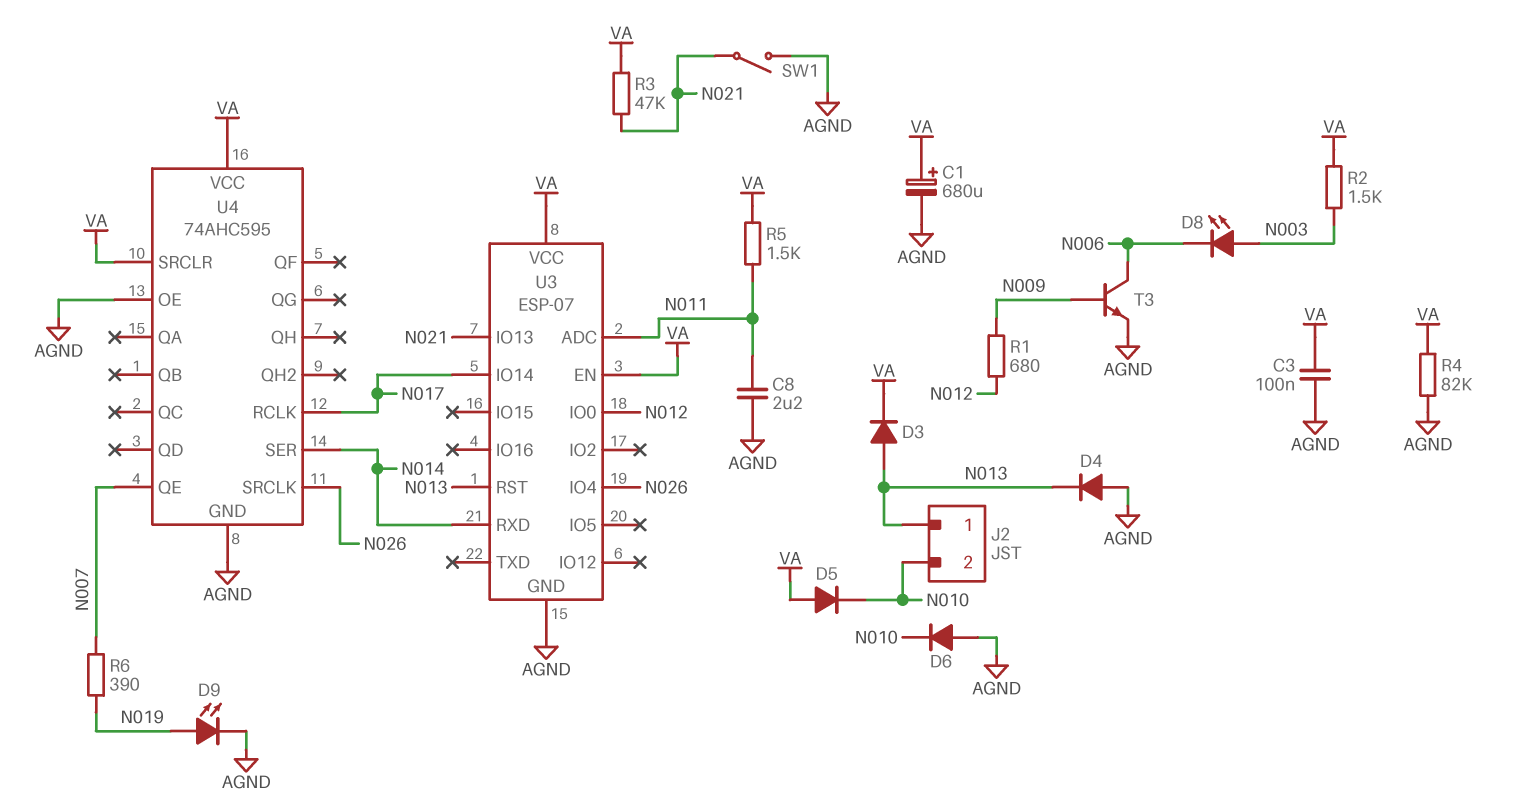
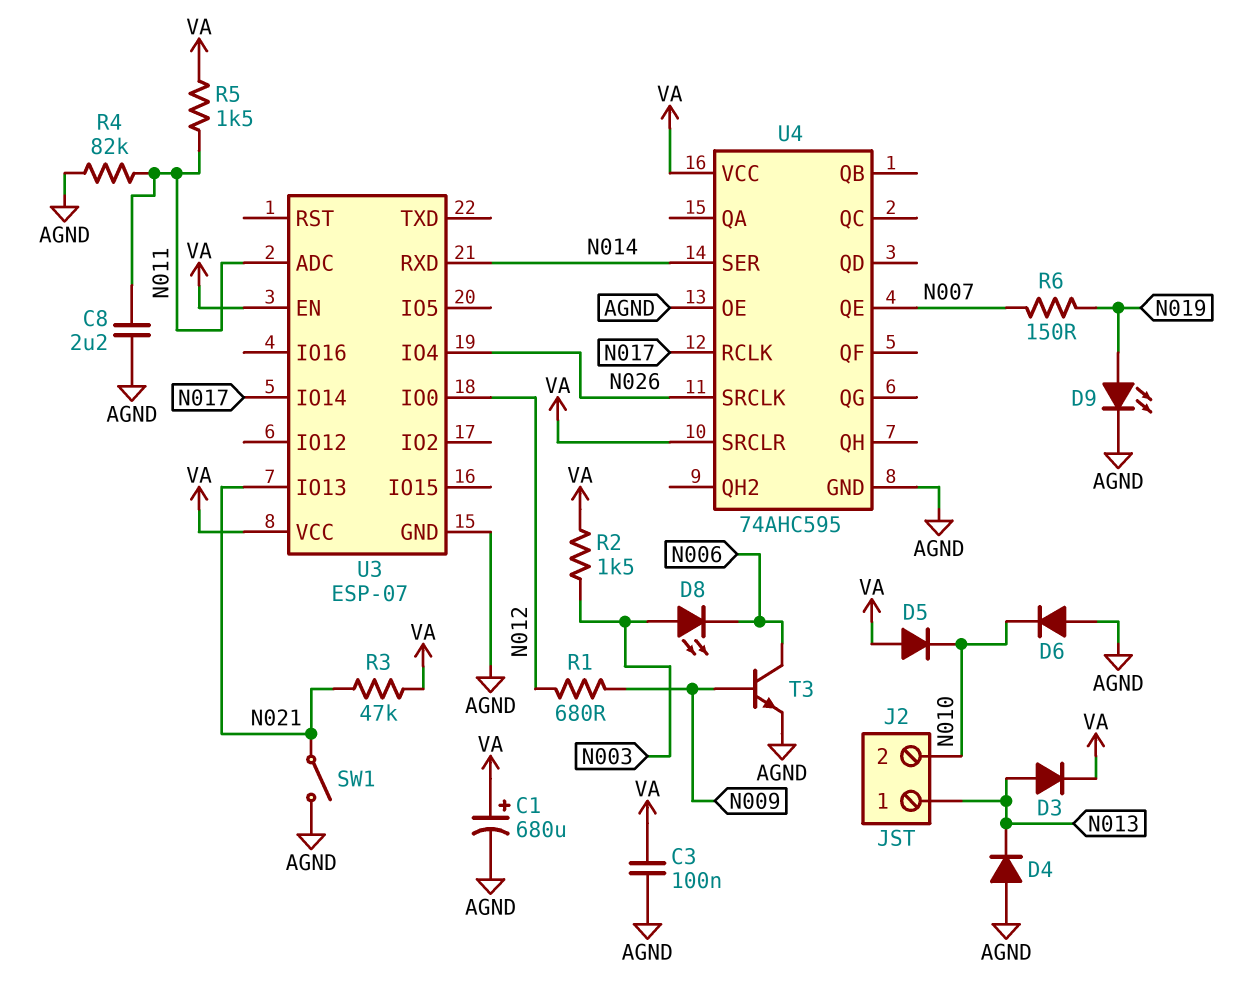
R4: 82k (AGND, VA) -> 82k (AGND, N011)
R6: 390 (N007, N019) -> 150 (N007, N019)
U3 pin RST: N013 -> none

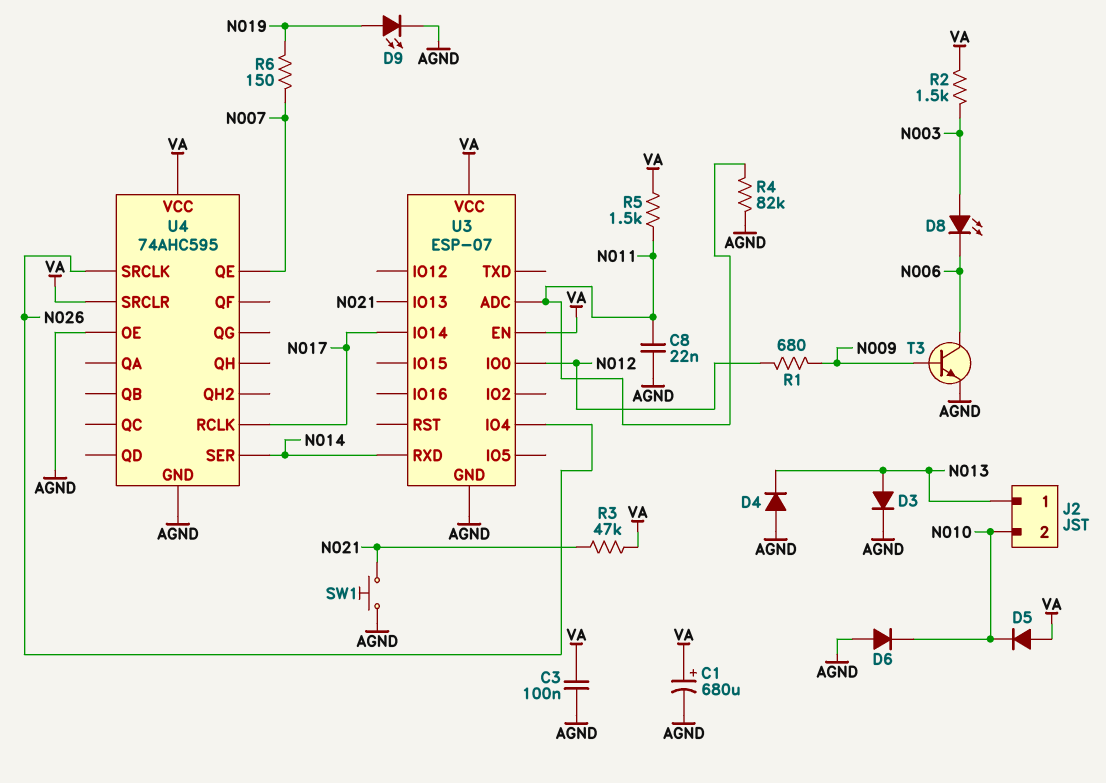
C8: 2.2uF (AGND, N011) -> 22nF (AGND, N011)
D3: diode (A N013, K VA) -> diode (A N013, K AGND)
SW1: switch (AGND, N021) -> button (AGND, N021)

